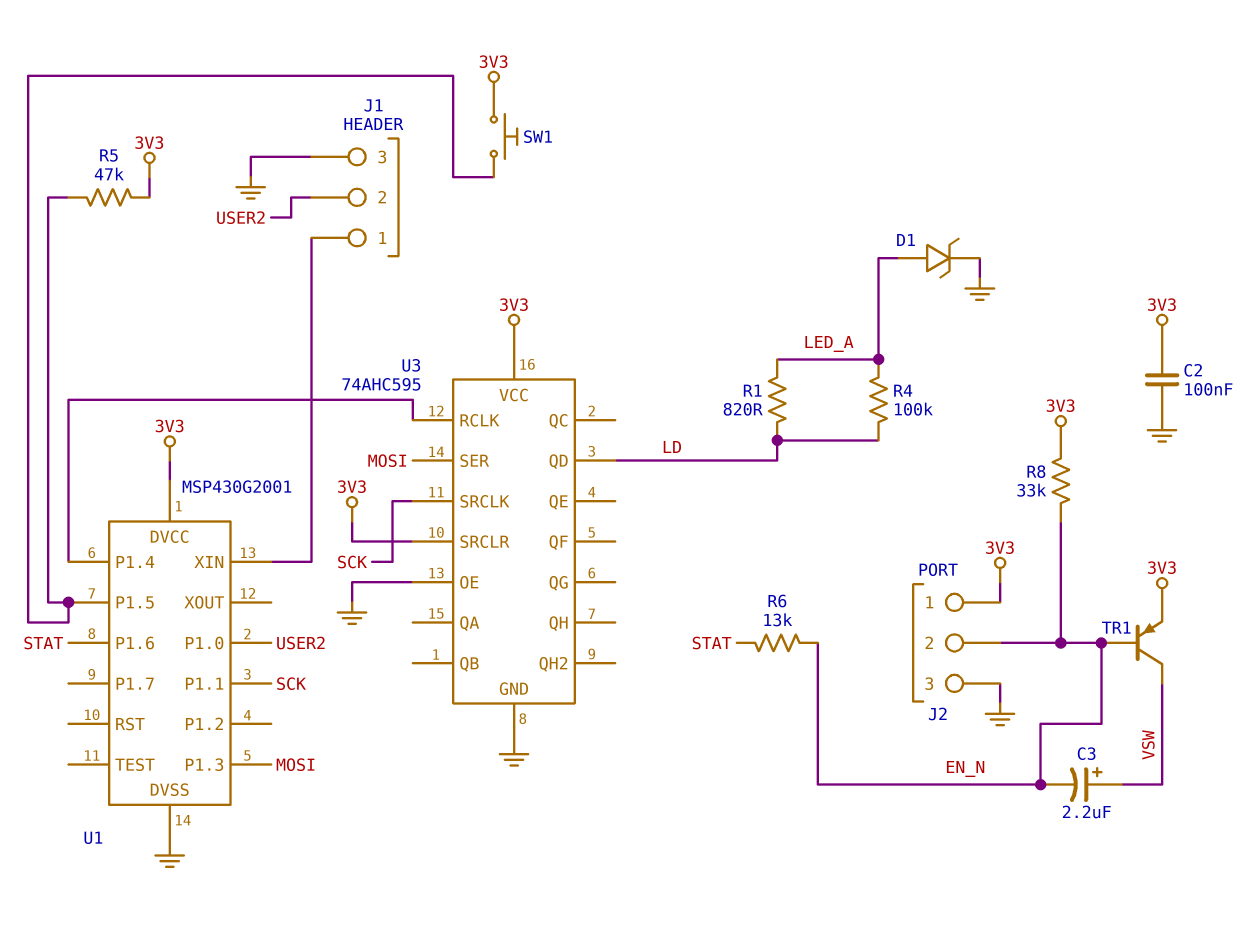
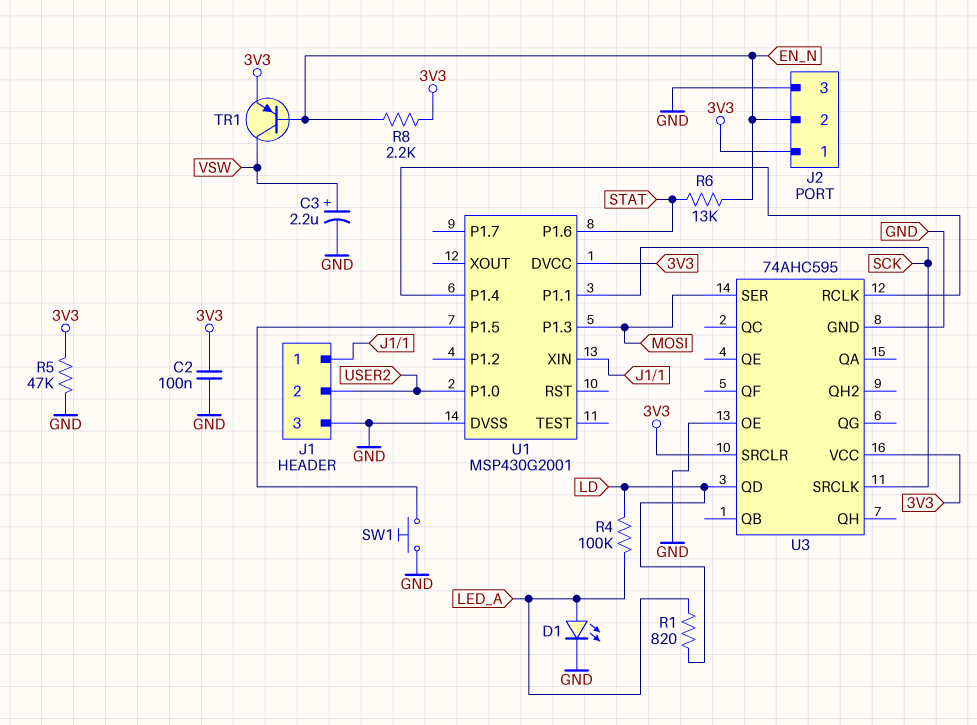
C3: 2.2uF (plus VSW, minus EN_N) -> 2.2uF (plus VSW, minus GND)
D1: zener (A LED_A, K GND) -> LED (A LED_A, K GND)
R5: 47k (3V3, U1/P1.5) -> 47k (3V3, GND)
R8: 33k (3V3, EN_N) -> 2.2k (3V3, EN_N)
SW1: button (3V3, U1/P1.5) -> button (GND, U1/P1.5)

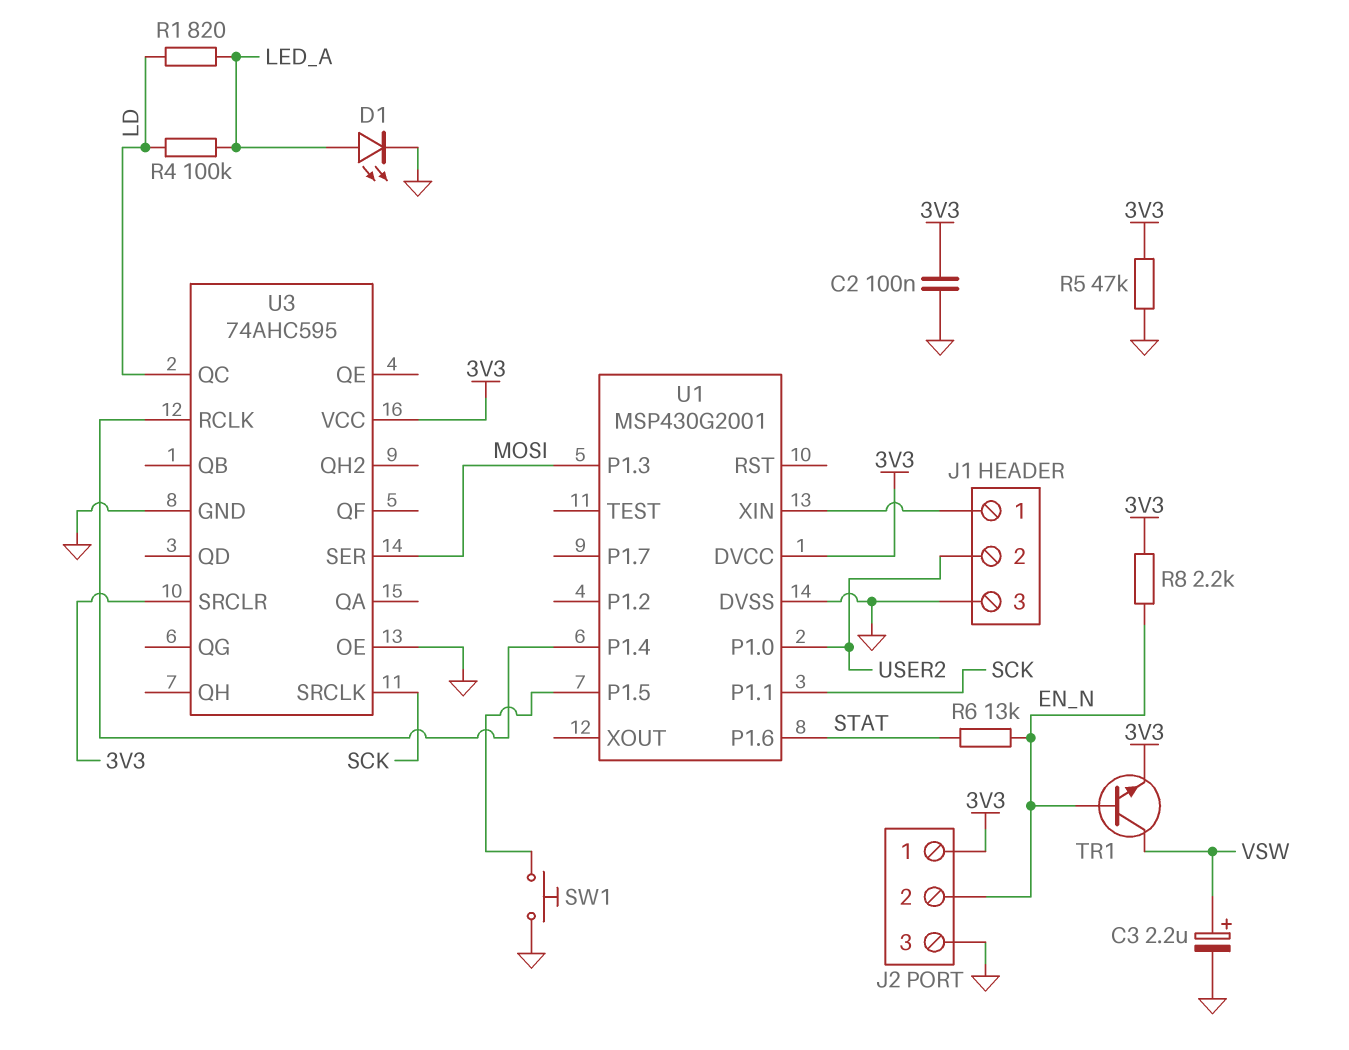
TR1: PNP (B EN_N, C VSW, E 3V3) -> NPN (B EN_N, C VSW, E 3V3)
U3 pin QC: none -> LD
U3 pin QD: LD -> none

